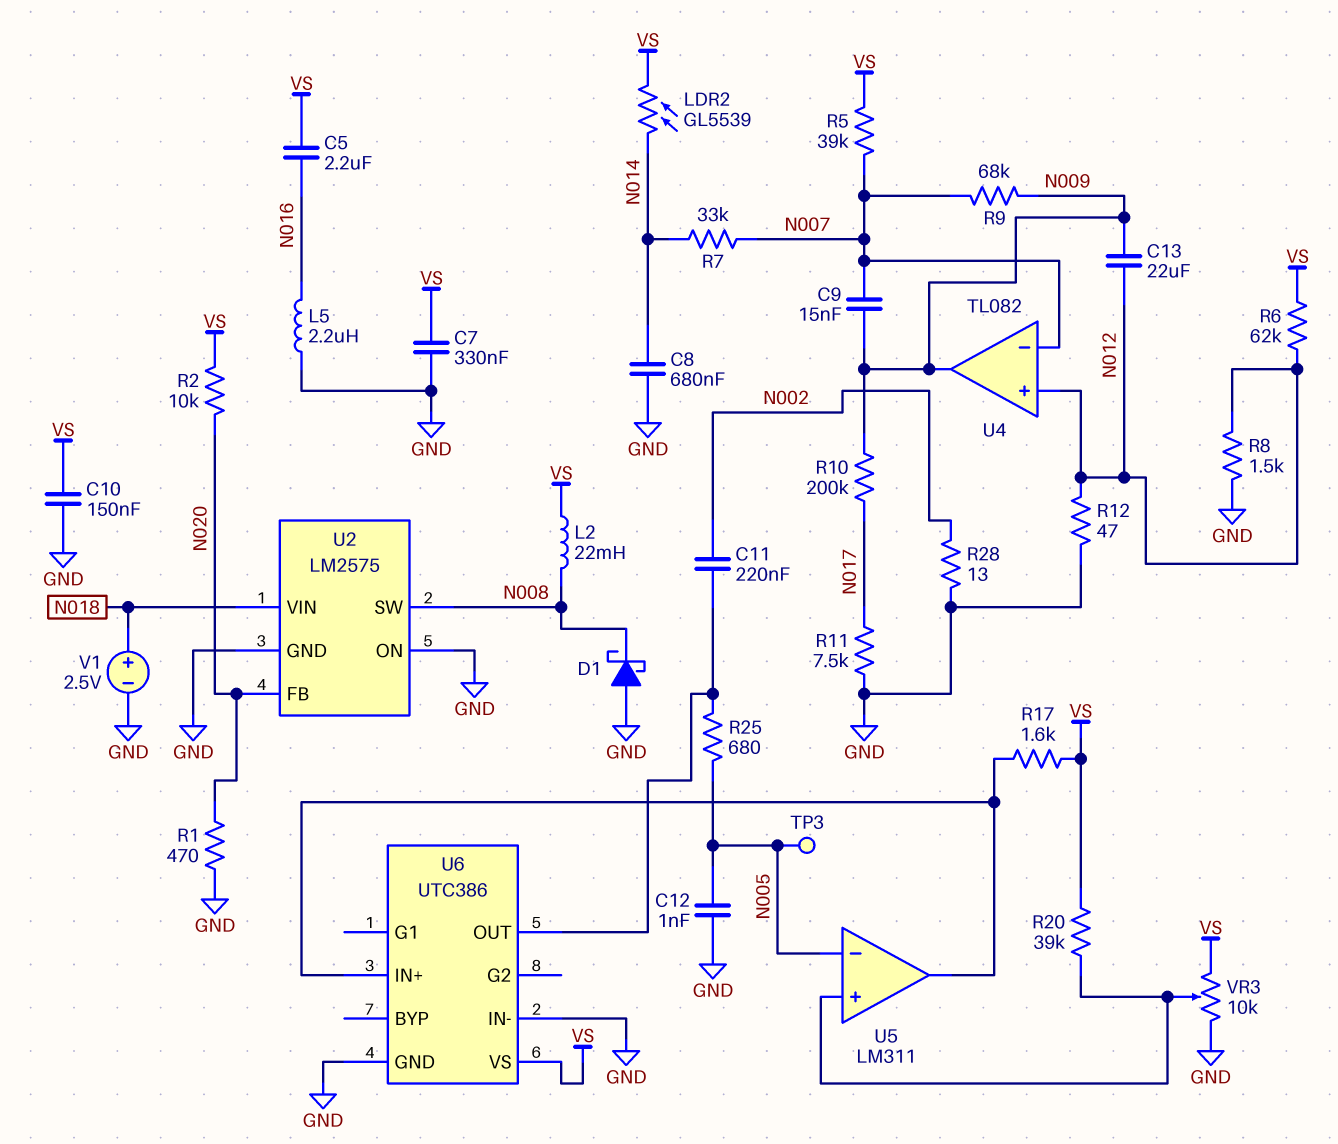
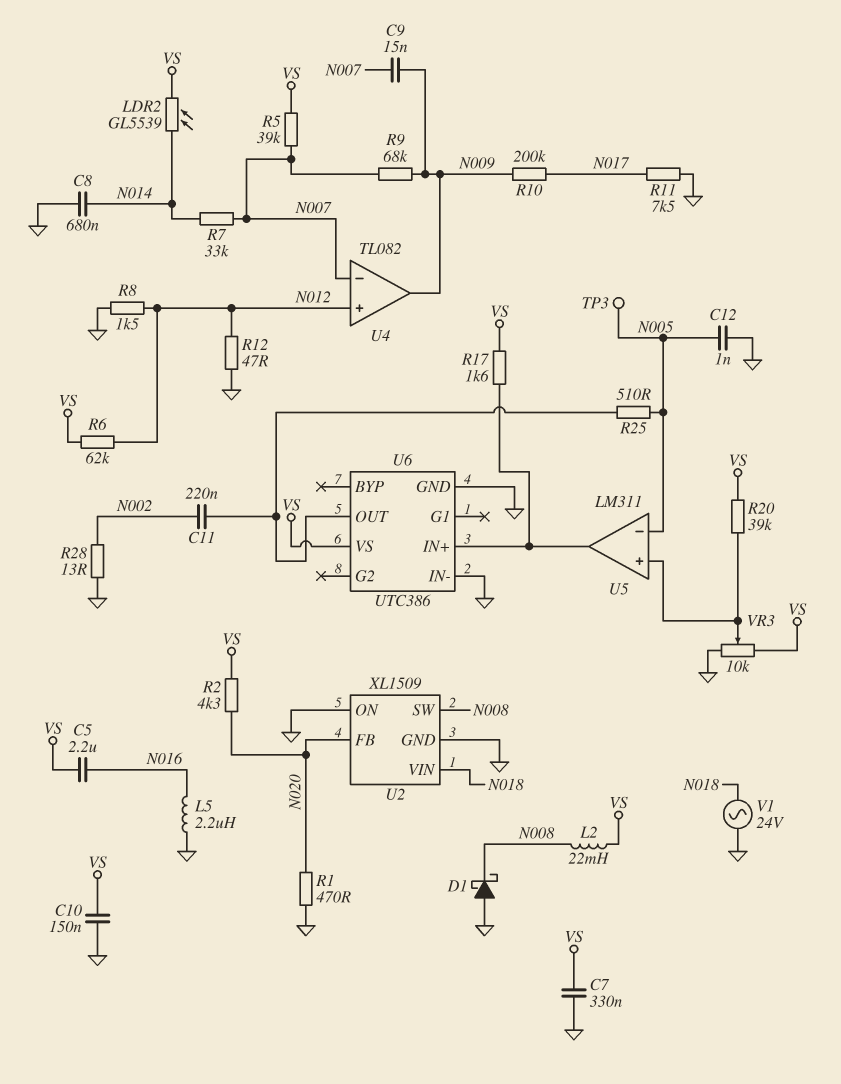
C13: 22uF (N009, N012) -> none
R2: 10k (N020, VS) -> 4.3k (N020, VS)
R25: 680 (N005, U6/OUT) -> 510 (N005, U6/OUT)
U2: LM2575 -> XL1509
V1: 2.5V (plus N018, minus GND) -> AC 24V (GND, N018)

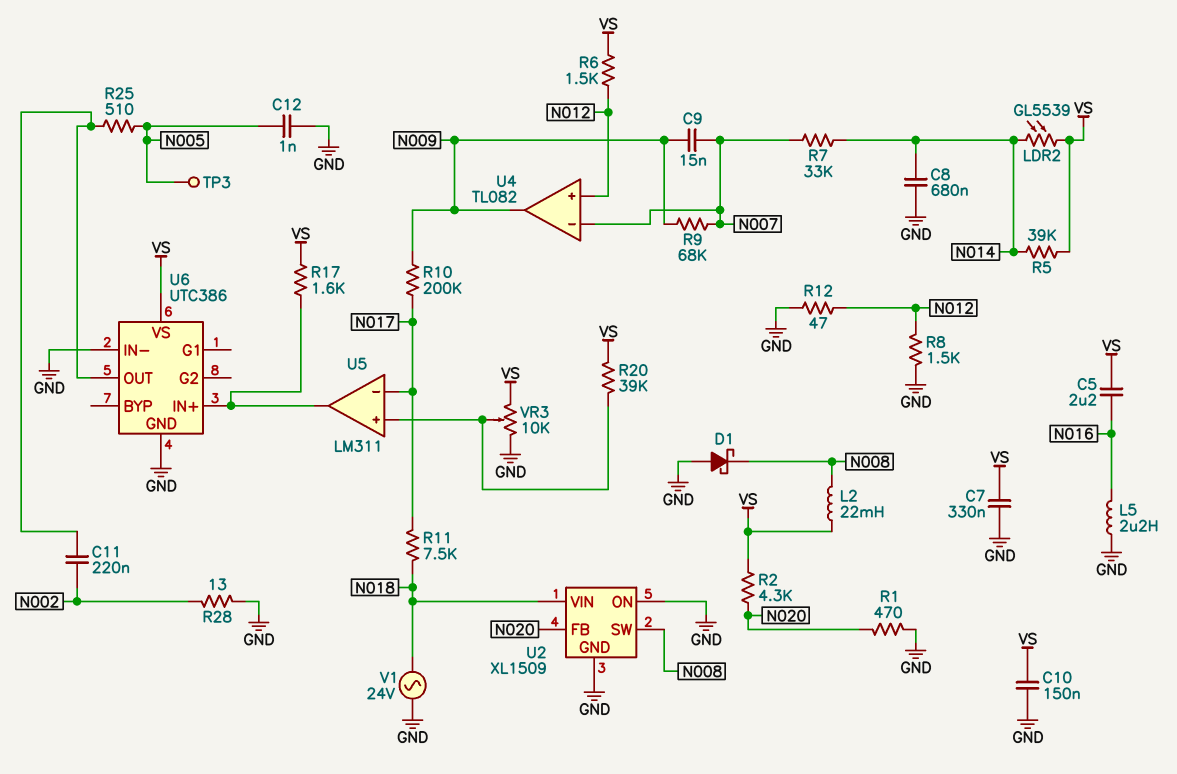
R5: 39k (N007, VS) -> 39k (N014, VS)
R6: 62k (N012, VS) -> 1.5k (N012, VS)
R11: 7.5k (GND, N017) -> 7.5k (N017, N018)
U5 pin in-: N005 -> N017

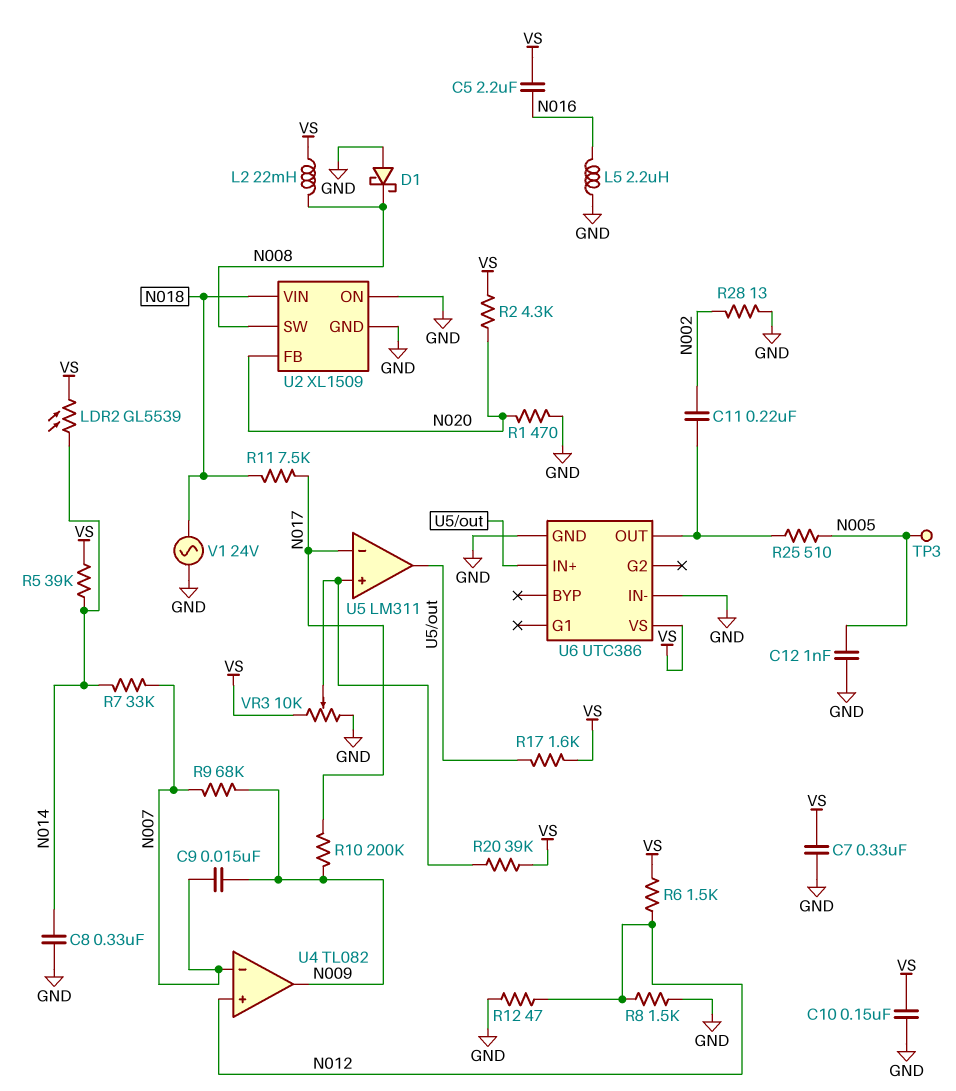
C8: 680nF (GND, N014) -> 330nF (GND, N014)

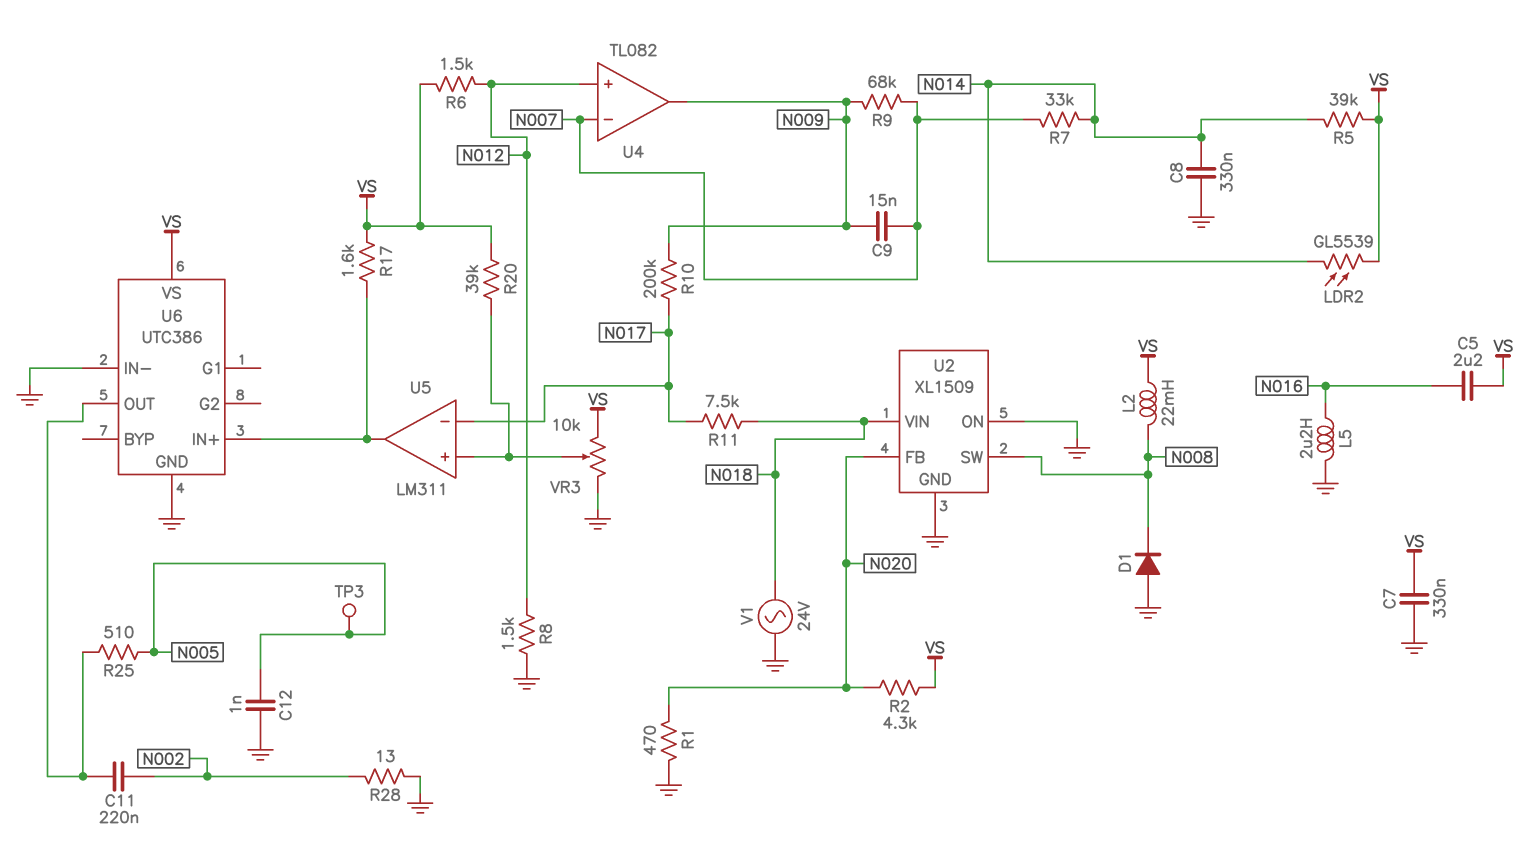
C10: 150nF (GND, VS) -> none
D1: schottky (A GND, K N008) -> diode (A GND, K N008)
R12: 47 (GND, N012) -> none

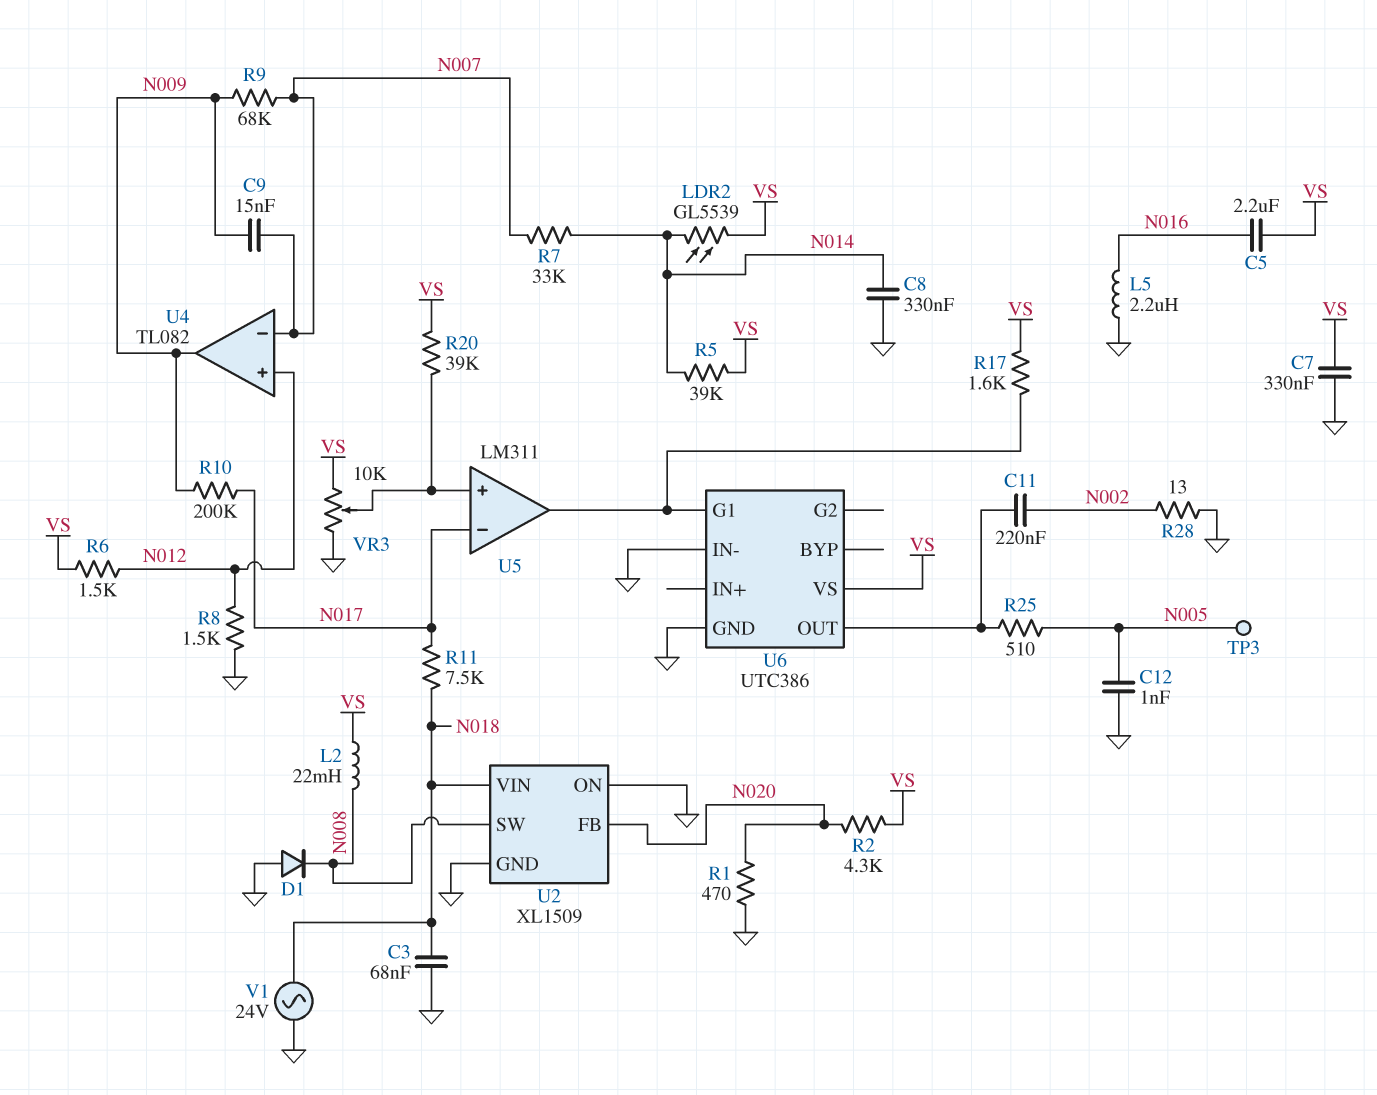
C3: none -> 68nF (GND, N018)
U6 pin G1: none -> U5/out
U6 pin IN+: U5/out -> none

